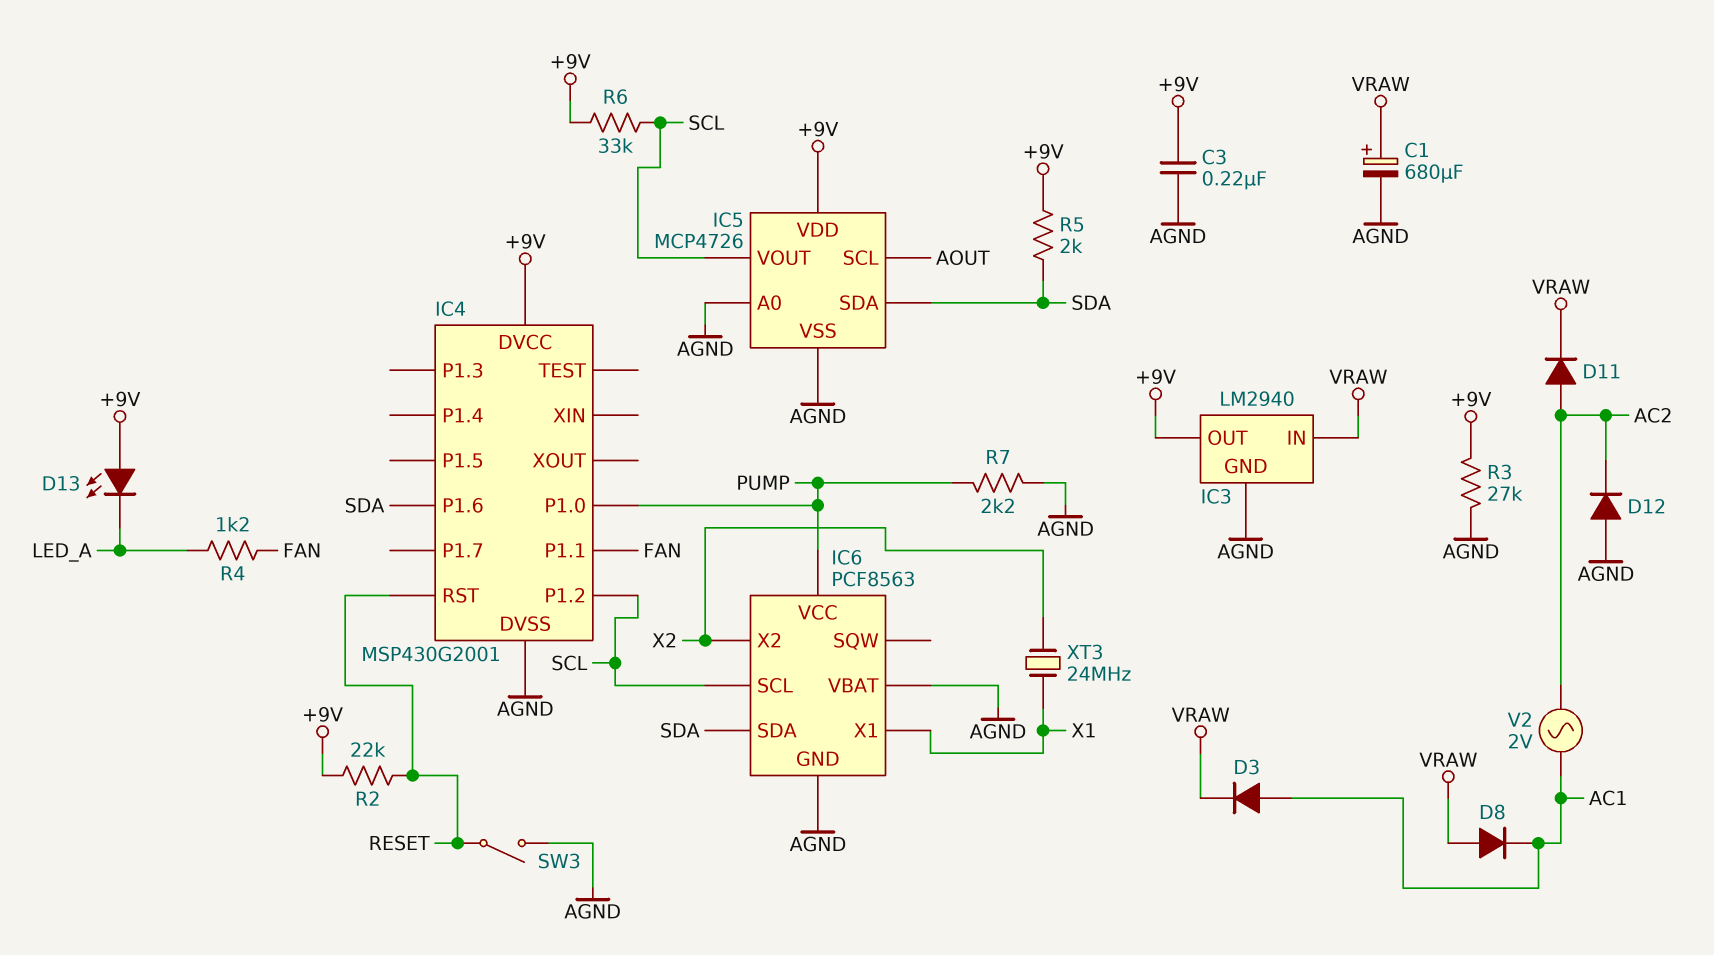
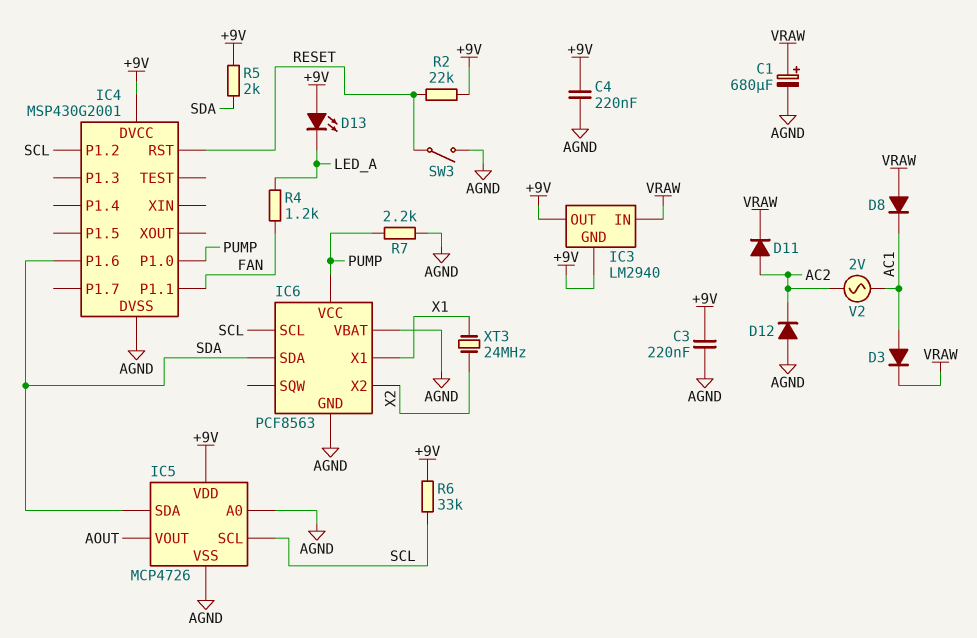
C4: none -> 220nF (+9V, AGND)
IC3 pin GND: AGND -> +9V
IC5 pin SCL: AOUT -> SCL
IC5 pin VOUT: SCL -> AOUT
R3: 27k (+9V, AGND) -> none

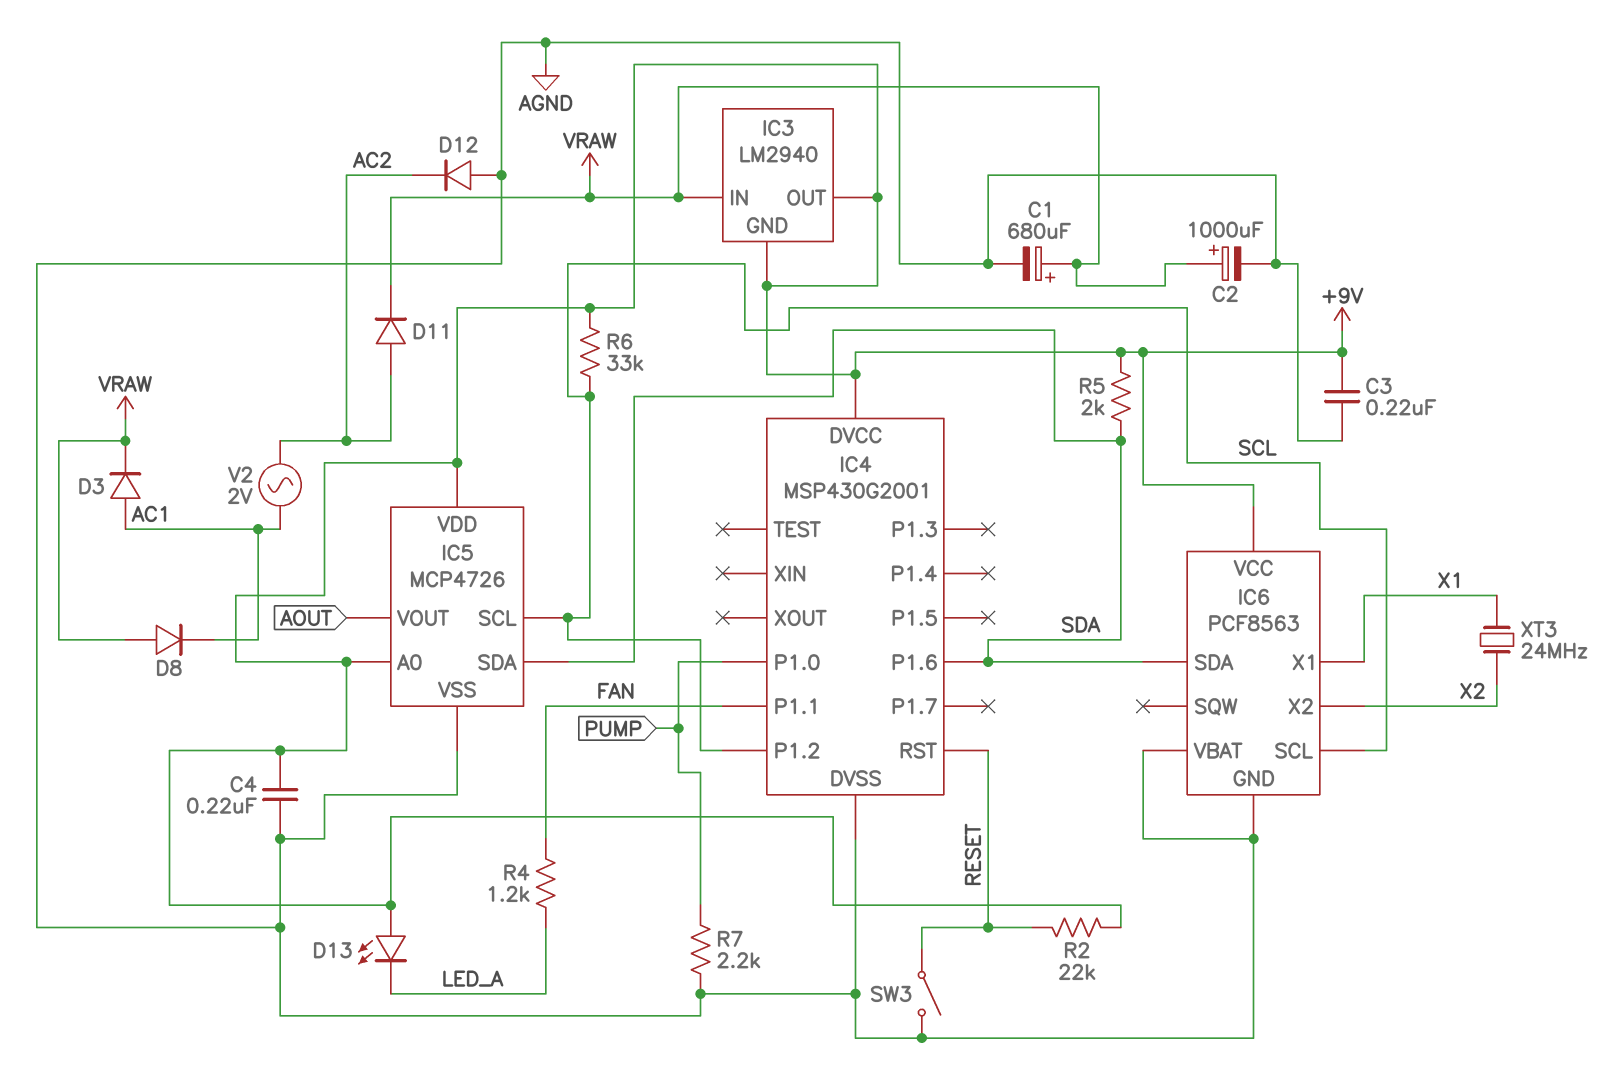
C2: none -> 1000uF (plus VRAW, minus AGND)
IC5 pin A0: AGND -> +9V
IC6 pin VCC: PUMP -> +9V

